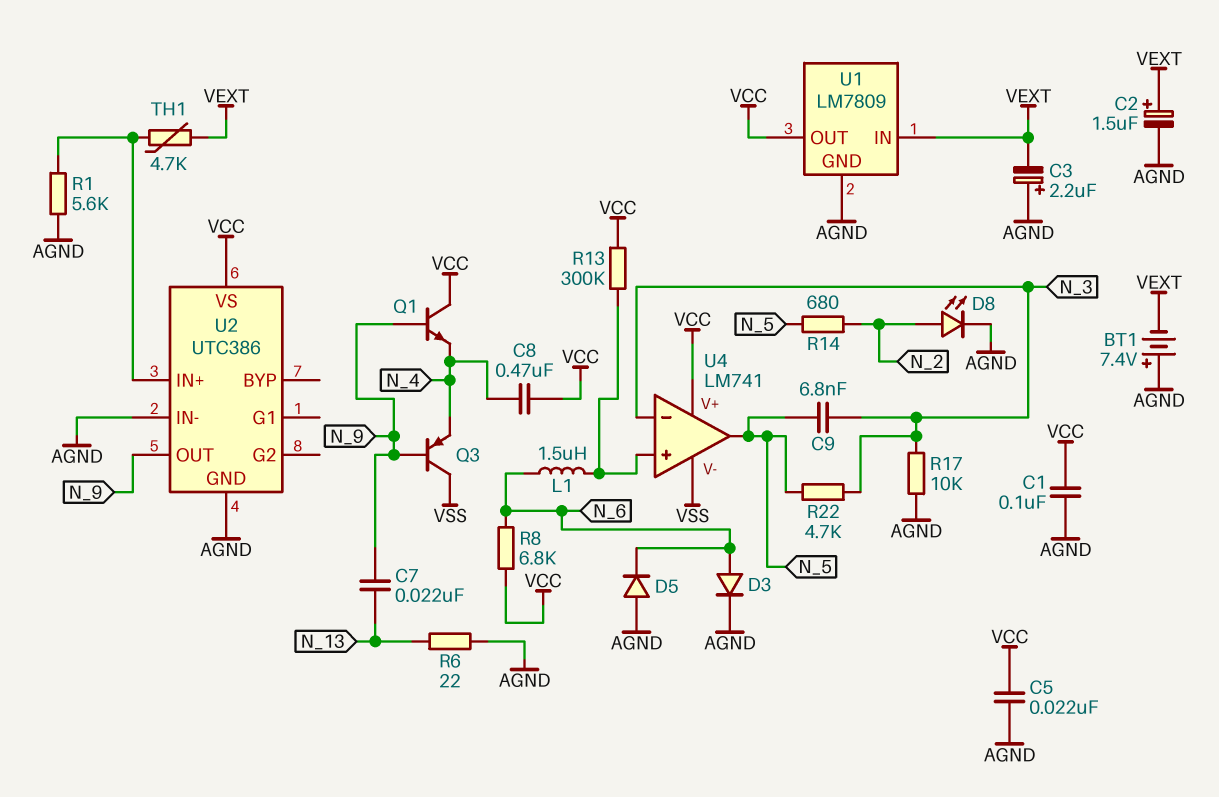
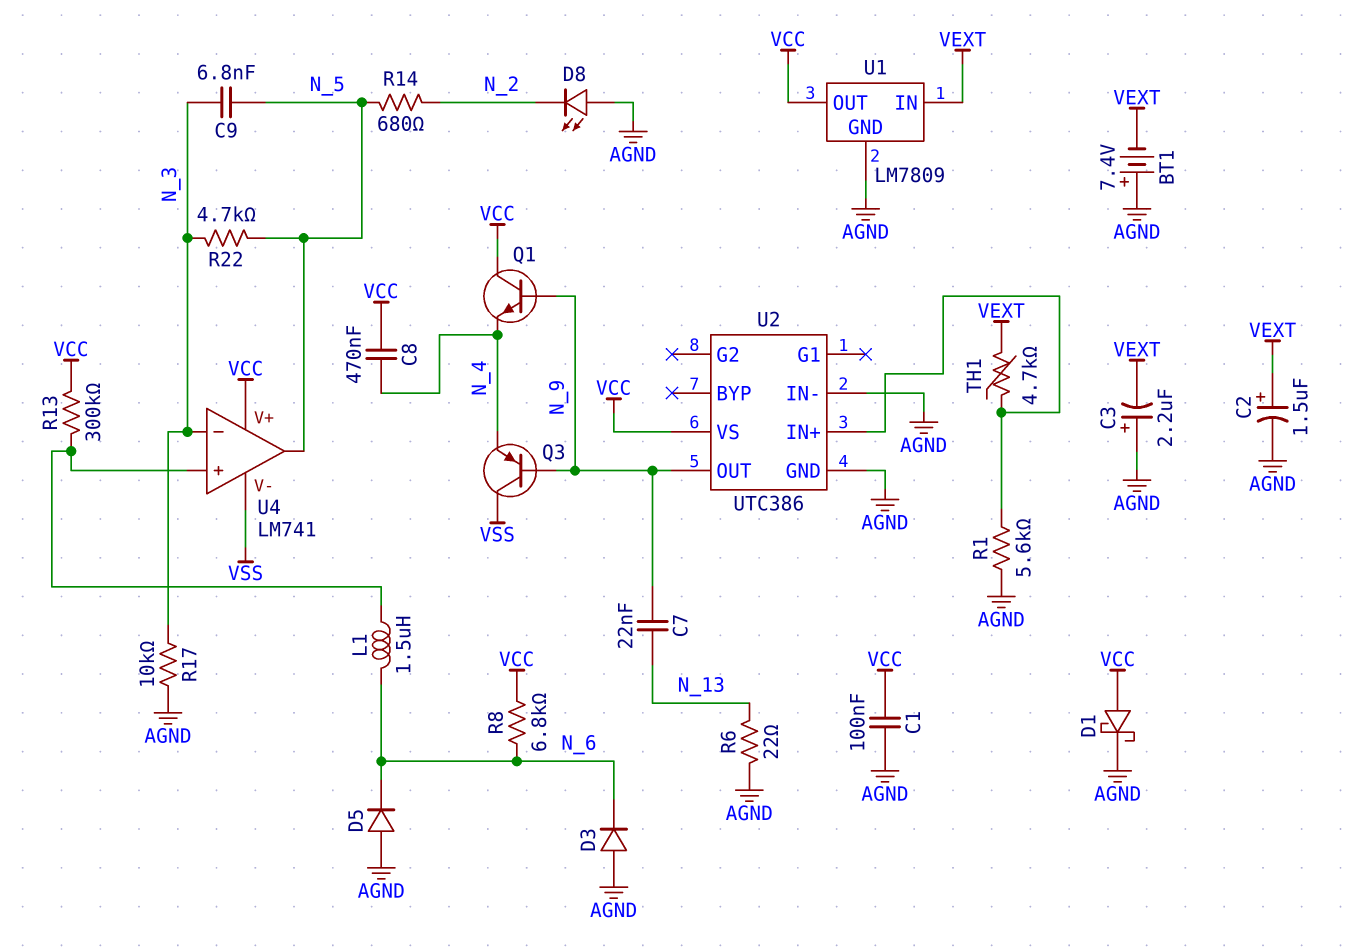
C5: 22nF (AGND, VCC) -> none
D1: none -> schottky (A VCC, K AGND)
D3: diode (A N_6, K AGND) -> diode (A AGND, K N_6)
D8: LED (A N_2, K AGND) -> LED (A AGND, K N_2)

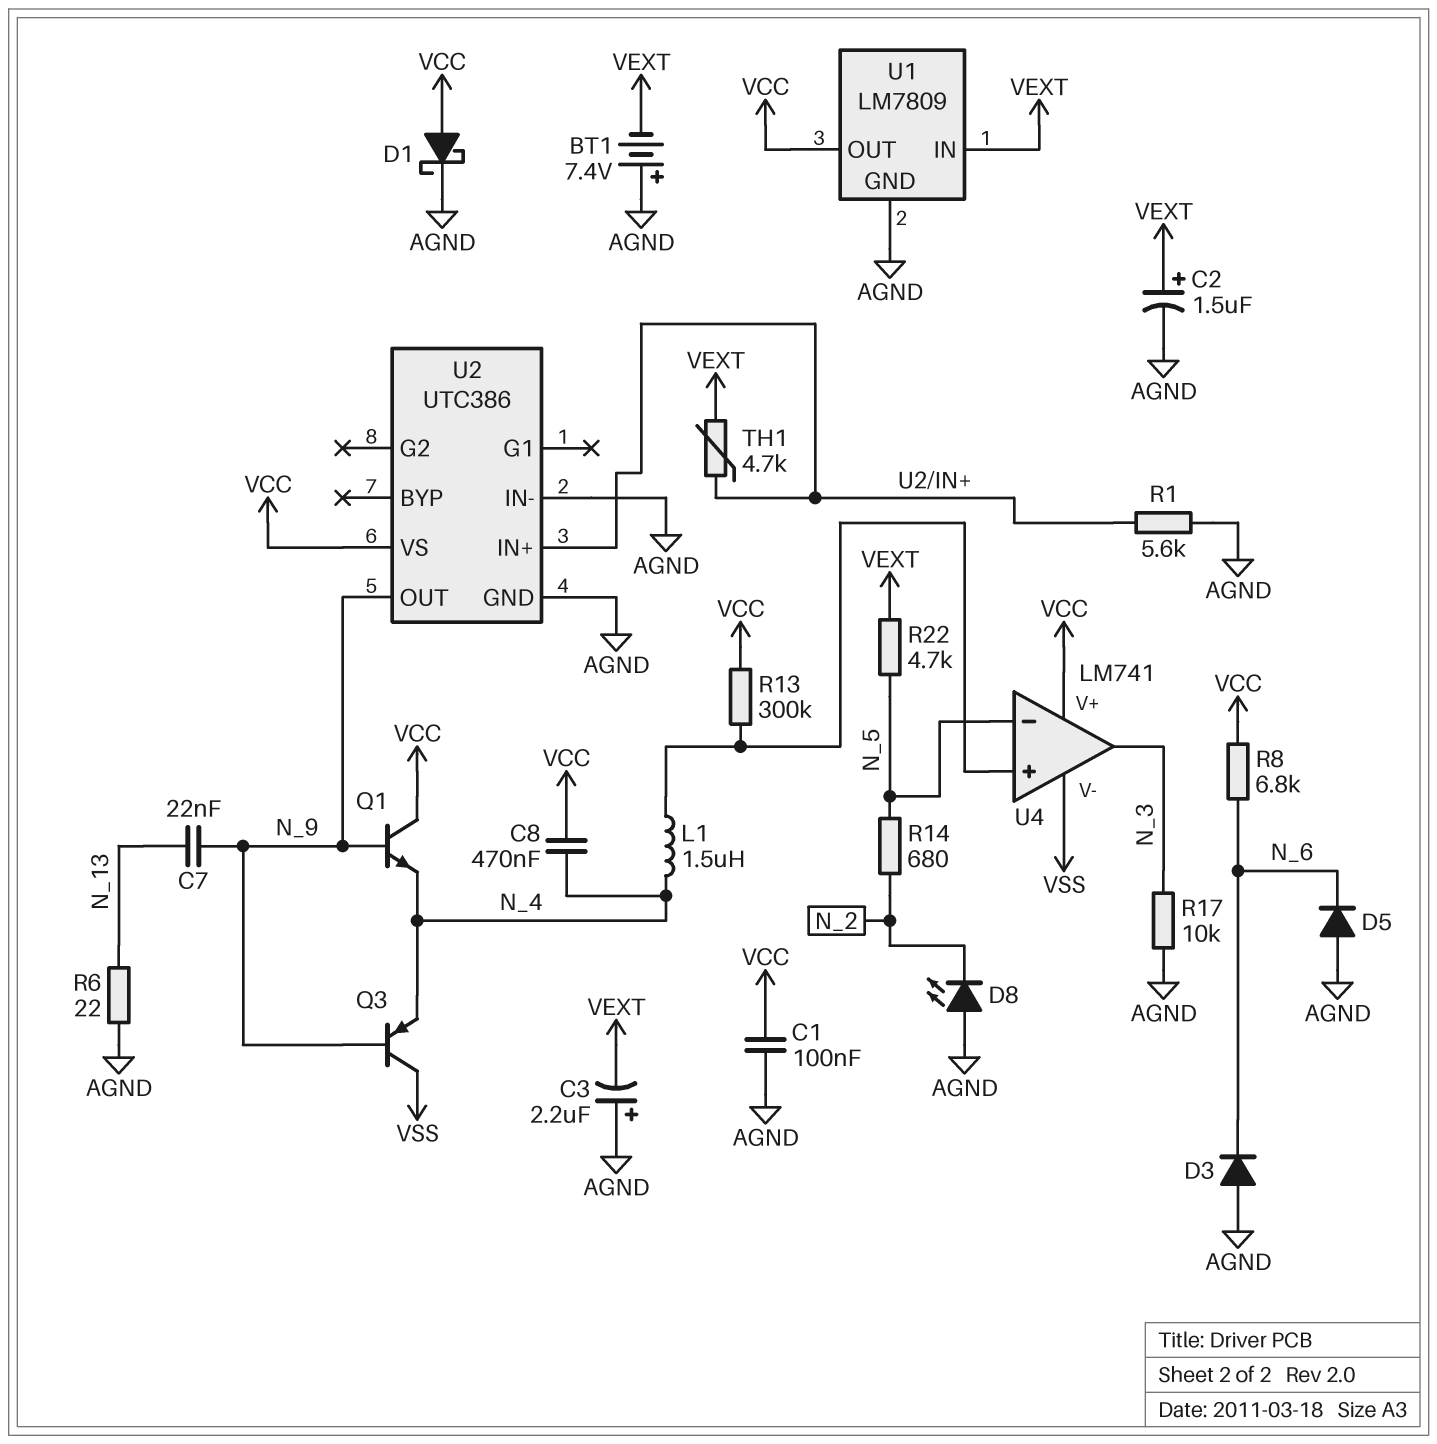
C9: 6.8nF (N_3, N_5) -> none
L1: 1.5uH (N_6, U4/in+) -> 1.5uH (N_4, U4/in+)
R22: 4.7k (N_3, N_5) -> 4.7k (N_5, VEXT)
U4 pin in-: N_3 -> N_5
U4 pin out: N_5 -> N_3

